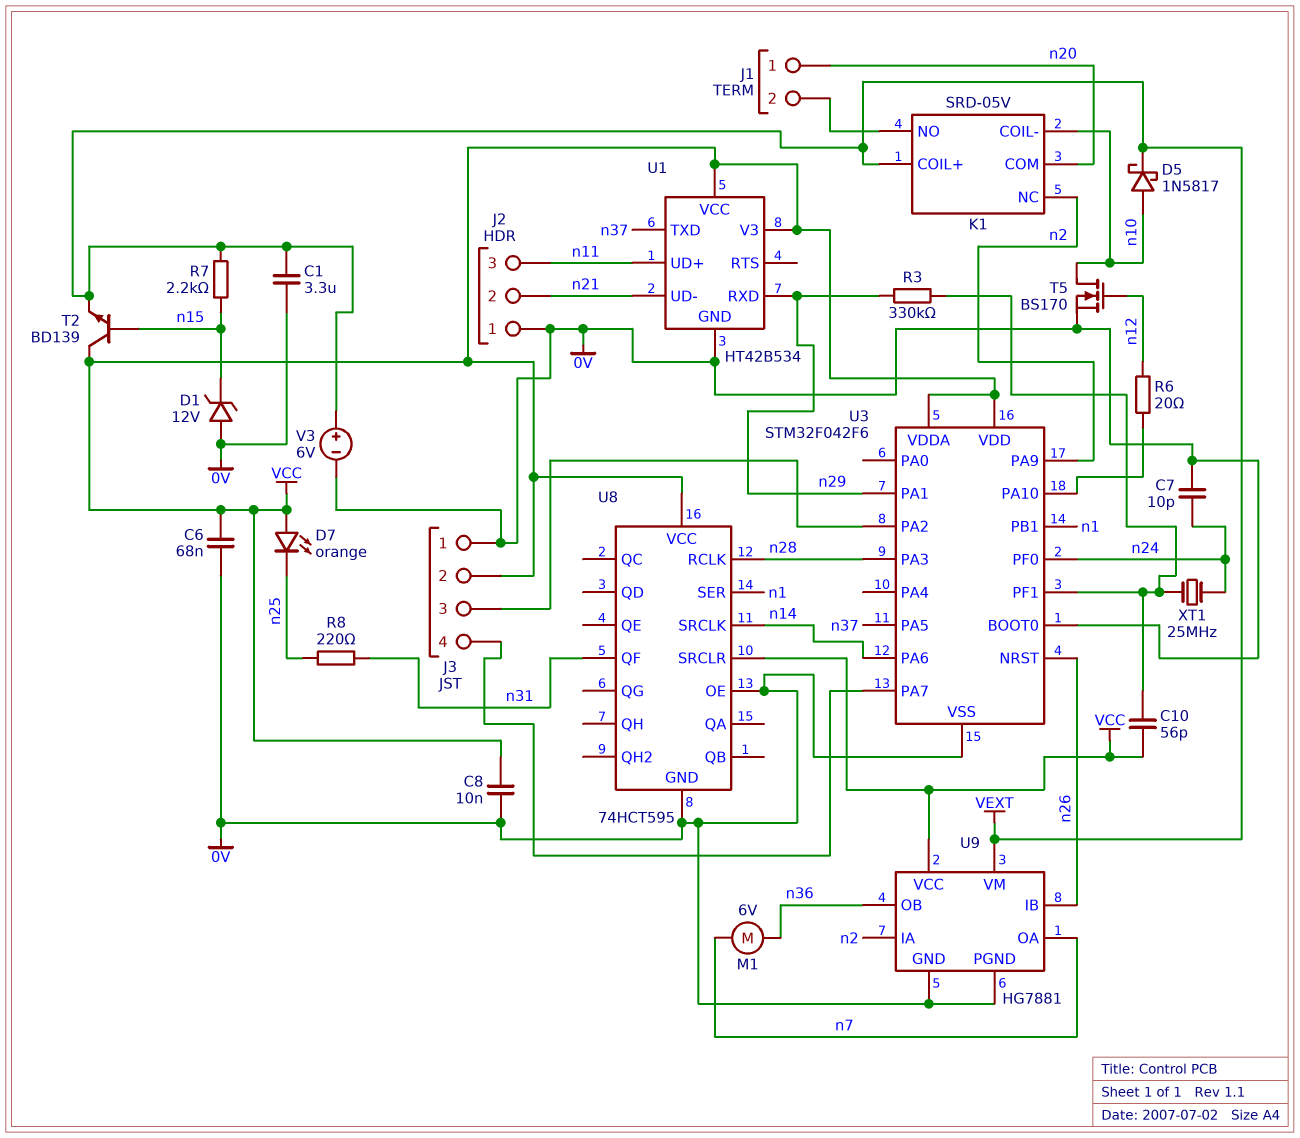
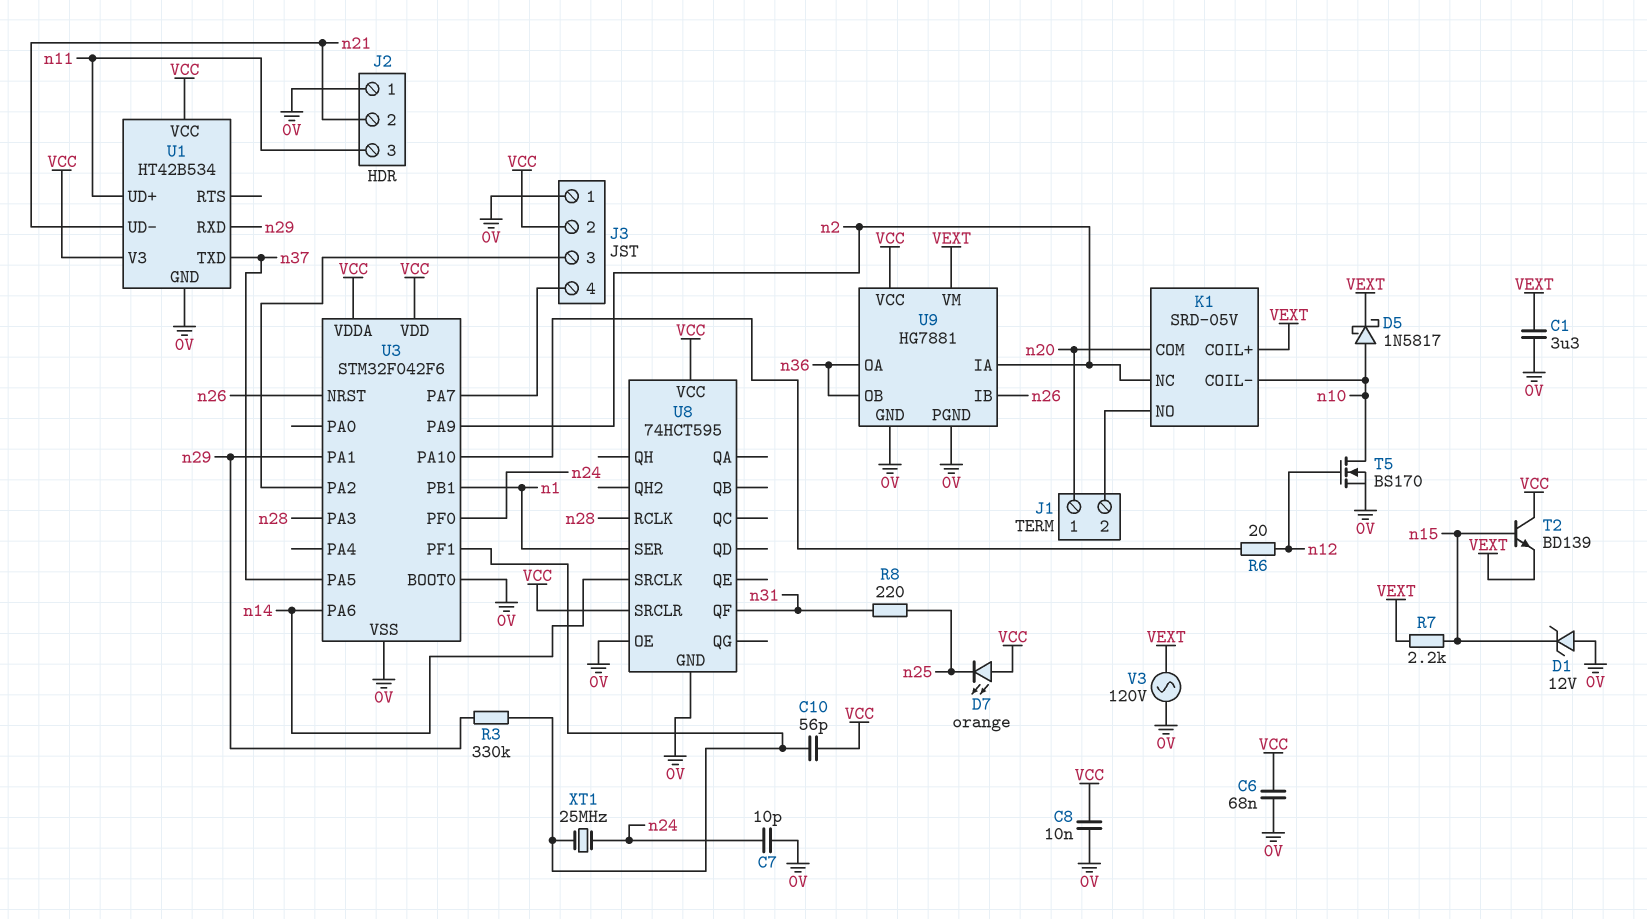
M1: motor 6V (n7, n36) -> none
U9 pin OA: n7 -> n36
V3: 6V (plus VEXT, minus 0V) -> AC 120V (0V, VEXT)

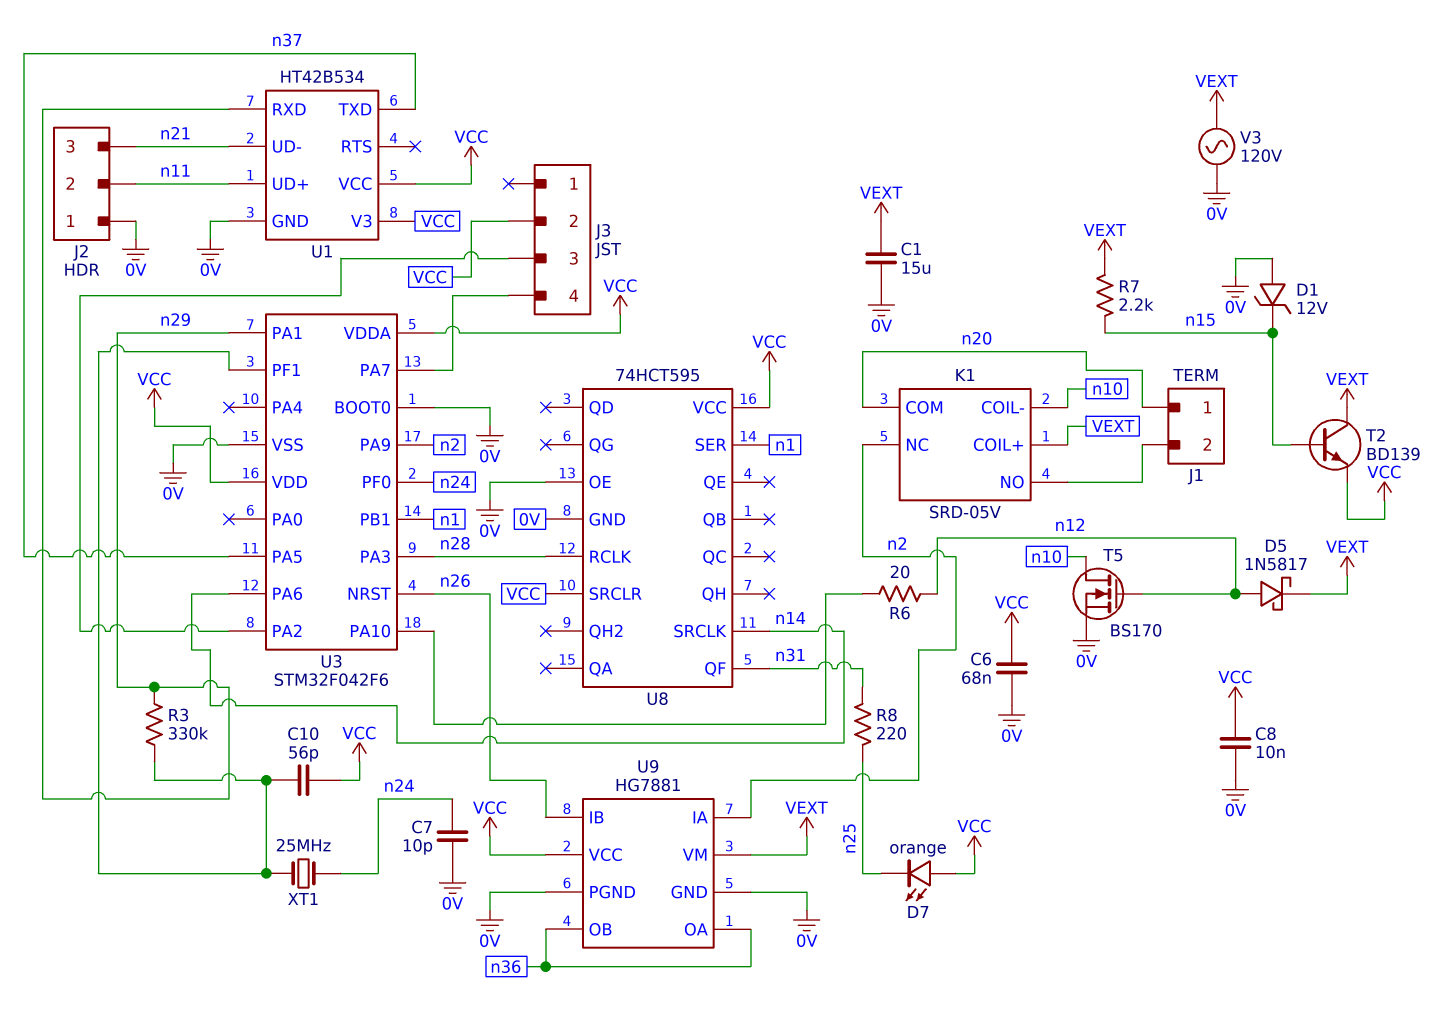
C1: 3.3uF (0V, VEXT) -> 15uF (0V, VEXT)
D5: schottky 1N5817 (A n10, K VEXT) -> schottky 1N5817 (A n12, K VEXT)
J2 pin 2: n21 -> n11
J2 pin 3: n11 -> n21
J3 pin 1: 0V -> none
T2: NPN BD139 (B n15, C VCC, E VEXT) -> NPN BD139 (B n15, C VEXT, E VCC)

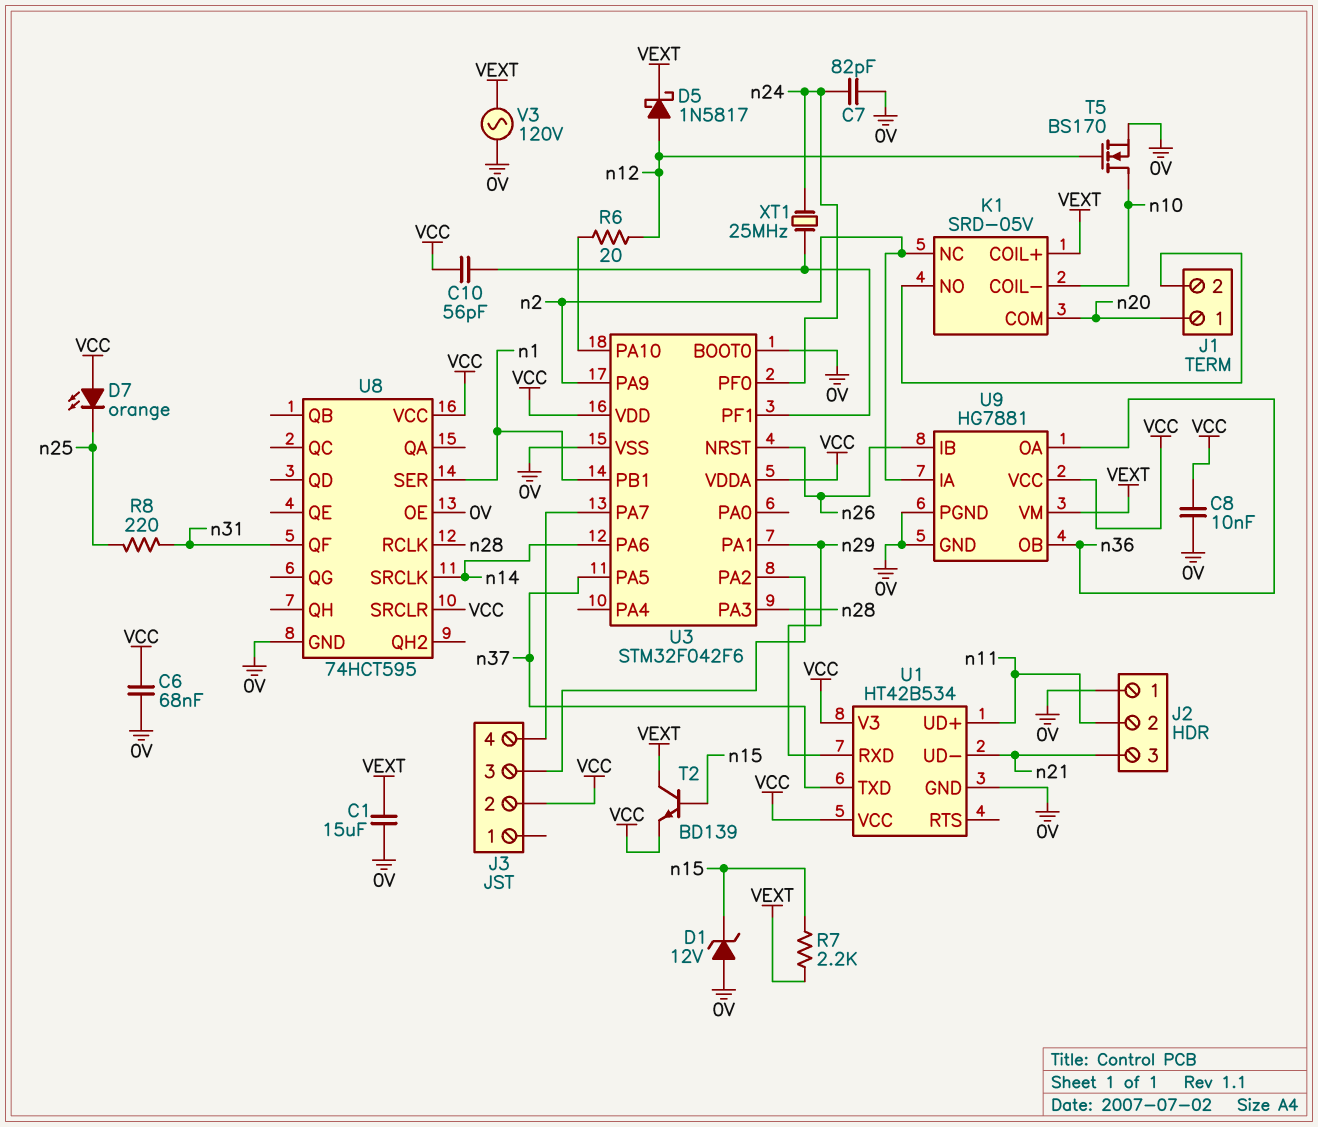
C7: 10pF (0V, n24) -> 82pF (0V, n24)
R3: 330k (U3/PF1, n29) -> none

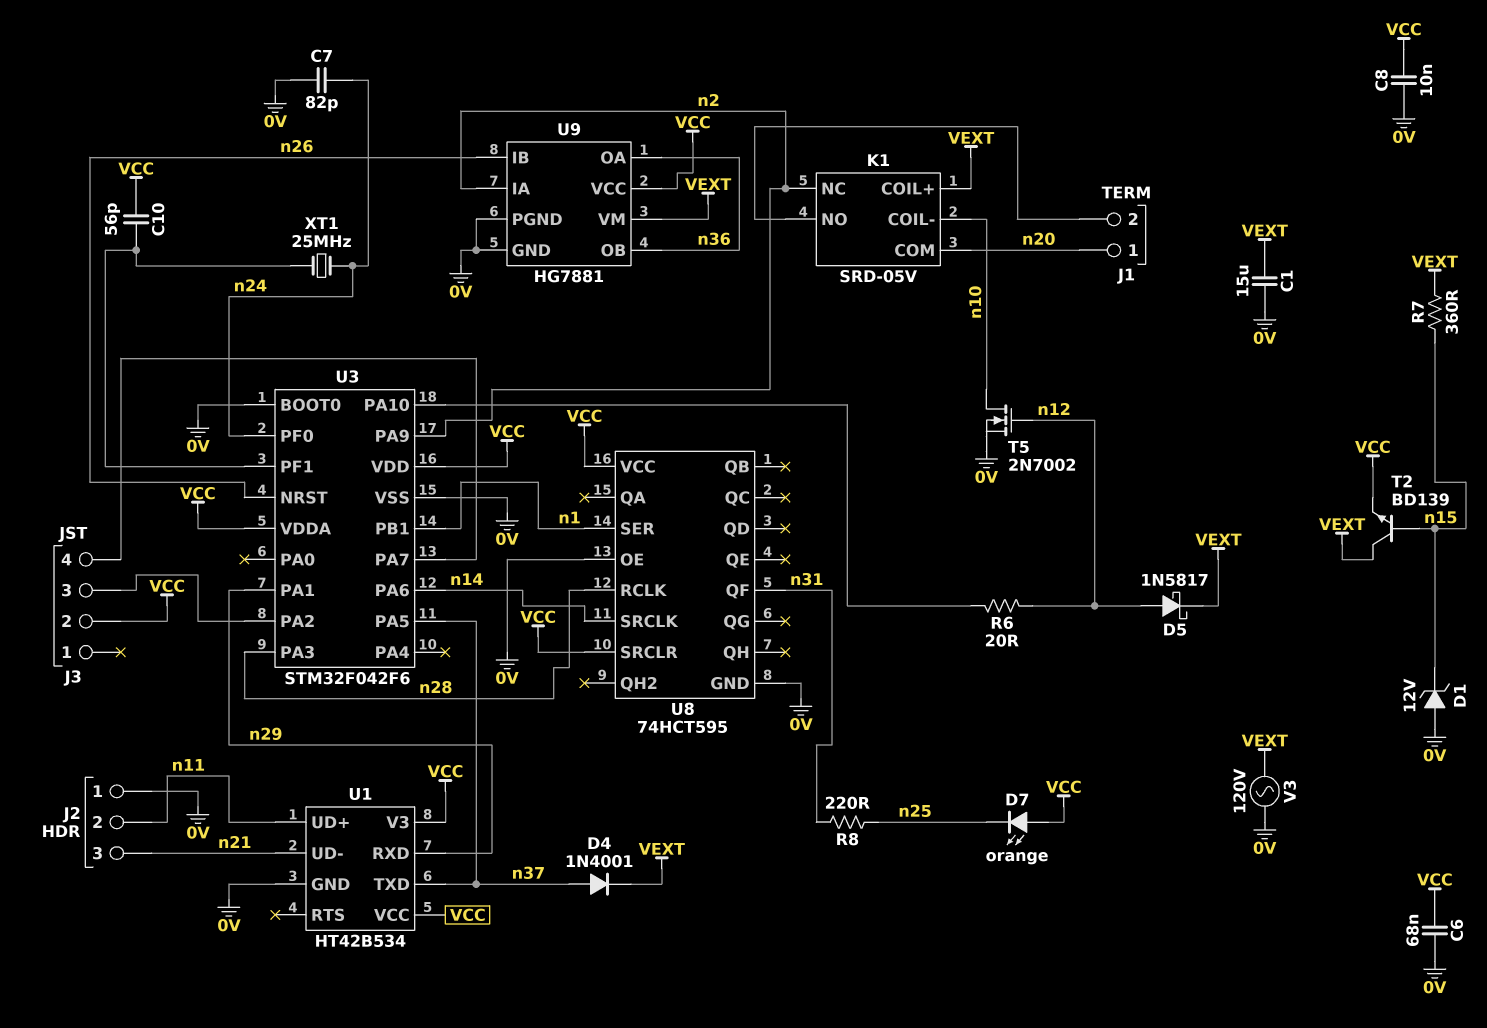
D4: none -> diode 1N4001 (A n37, K VEXT)
R7: 2.2k (VEXT, n15) -> 360 (VEXT, n15)
T5: NMOS BS170 (G n12, D n10, S 0V) -> NMOS 2N7002 (G n12, D n10, S 0V)

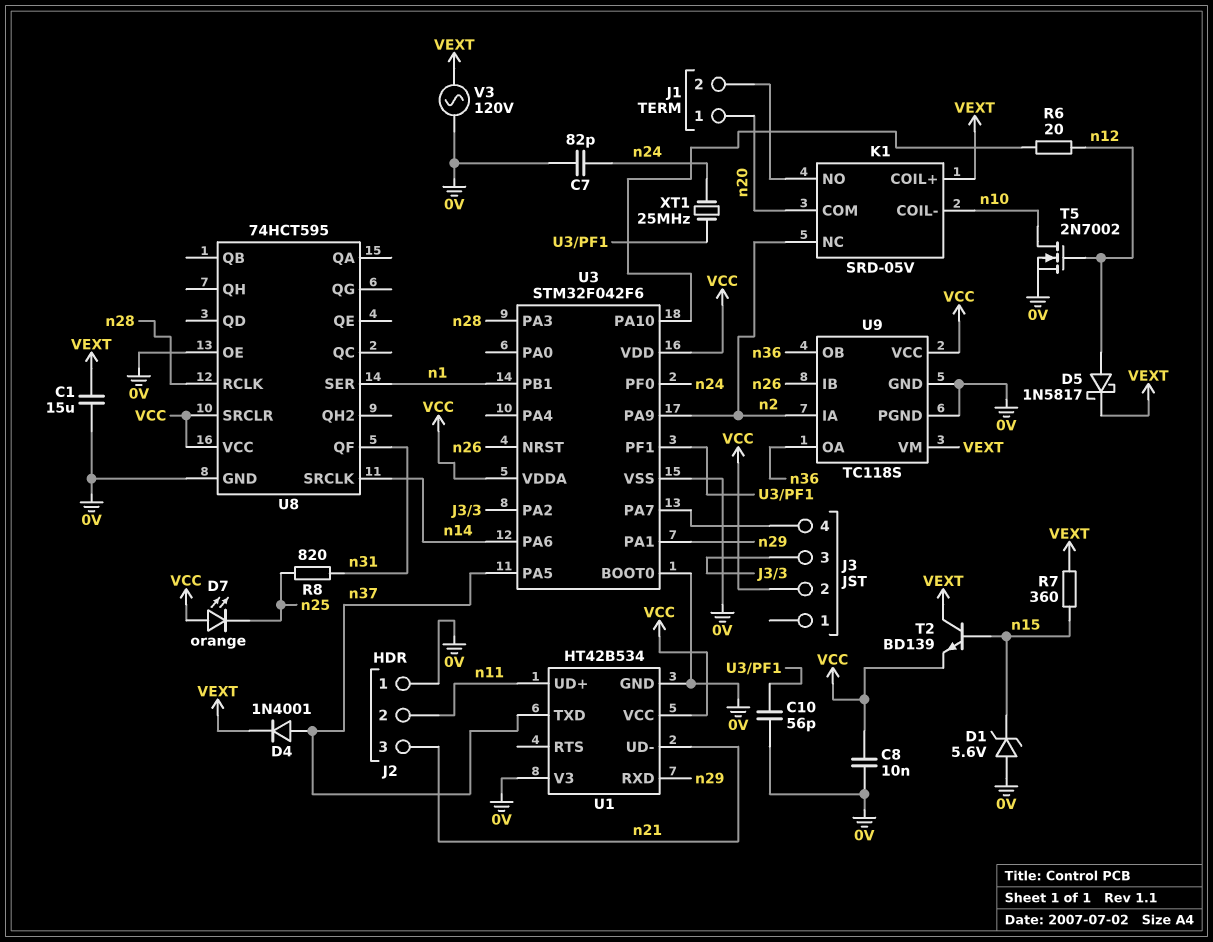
C6: 68nF (0V, VCC) -> none
C10: 56pF (U3/PF1, VCC) -> 56pF (0V, U3/PF1)
D1: zener 12V (A 0V, K n15) -> zener 5.6V (A 0V, K n15)
R8: 220 (n25, n31) -> 820 (n25, n31)
U1 pin V3: VCC -> 0V
U9: HG7881 -> TC118S

